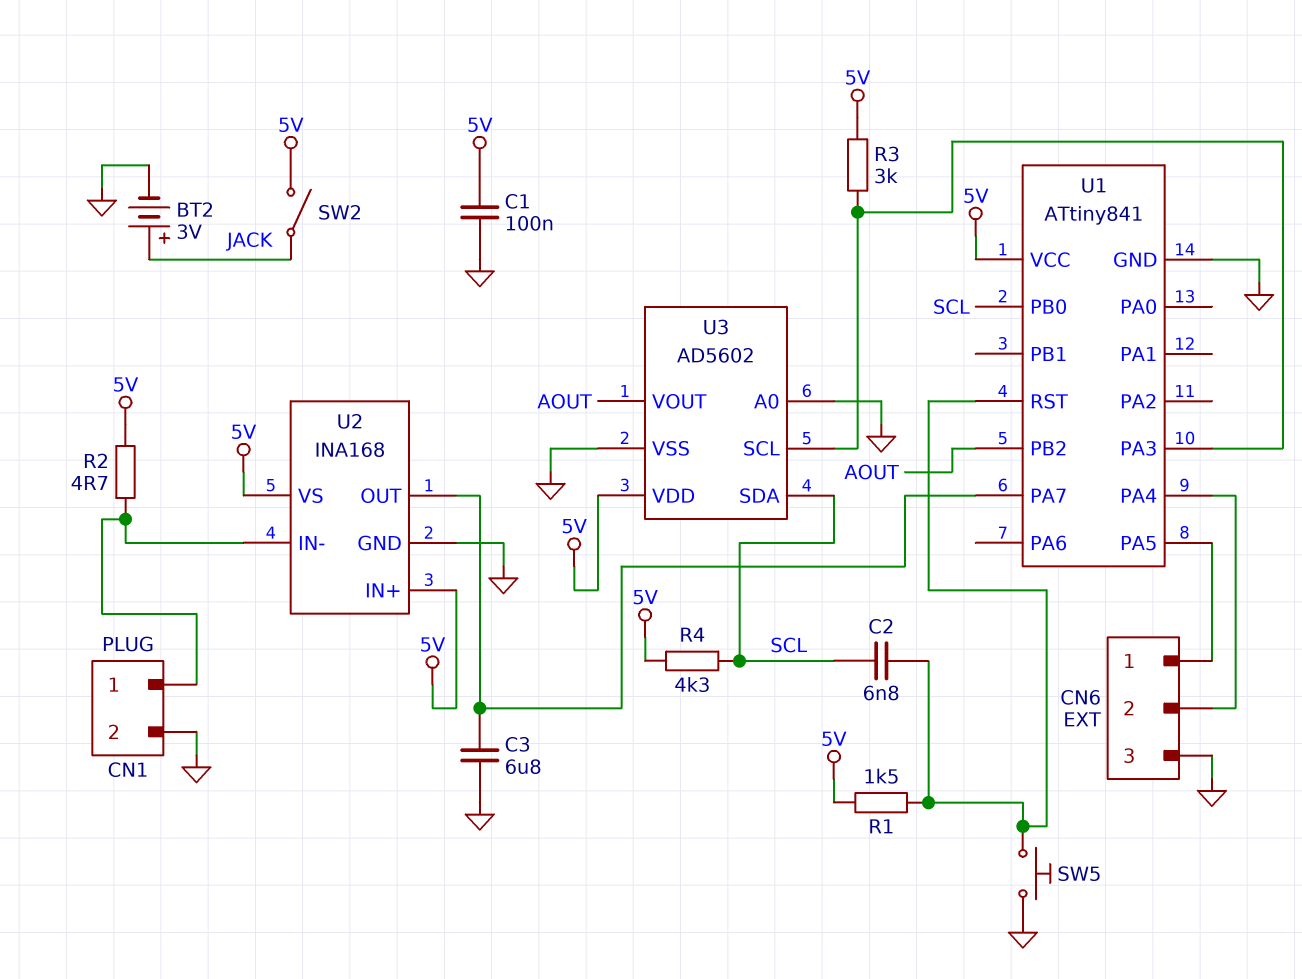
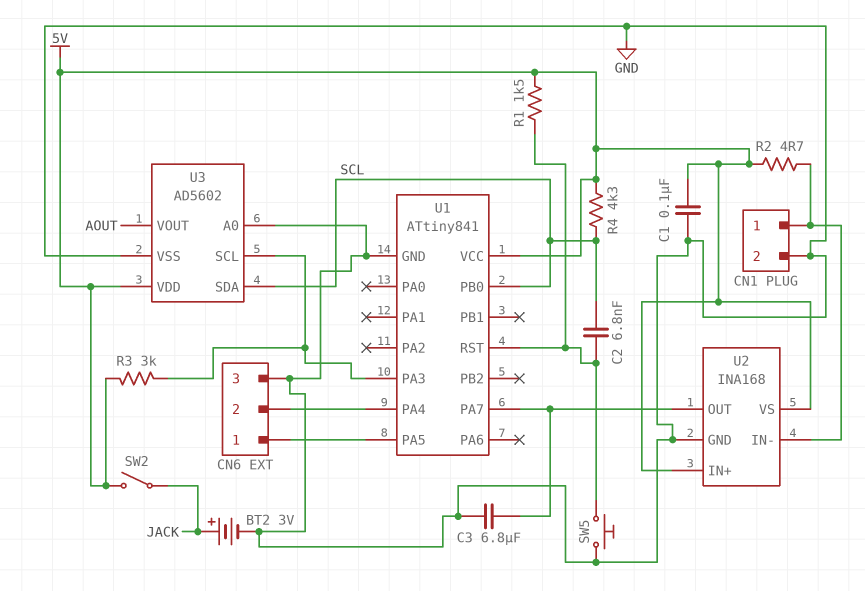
U1 pin PB2: AOUT -> none

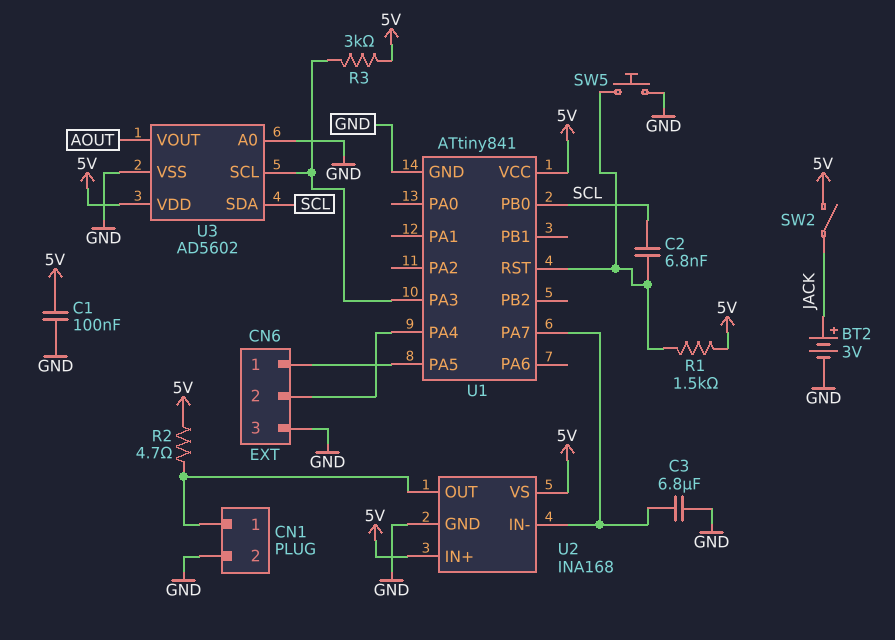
R4: 4.3k (5V, SCL) -> none
U2 pin IN-: CN1/1 -> U1/PA7
U2 pin OUT: U1/PA7 -> CN1/1

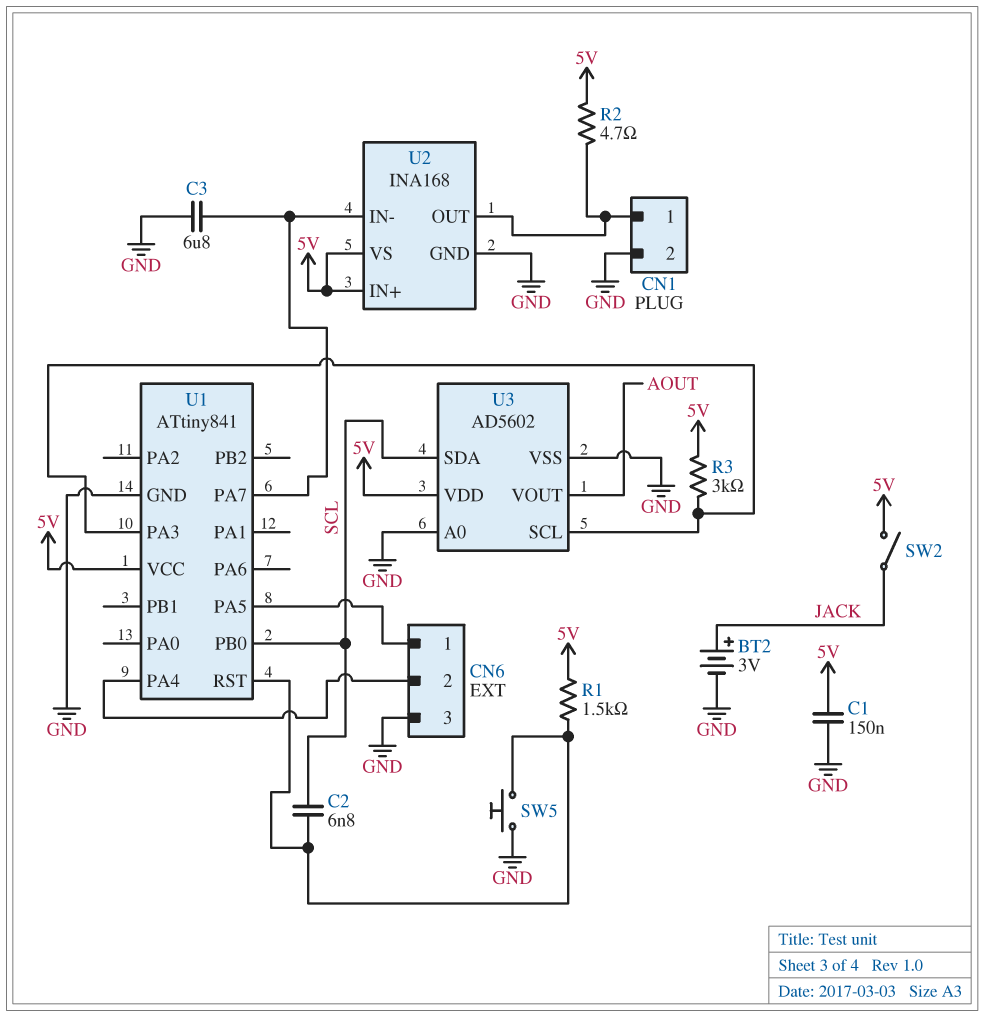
C1: 100nF (5V, GND) -> 150nF (5V, GND)

